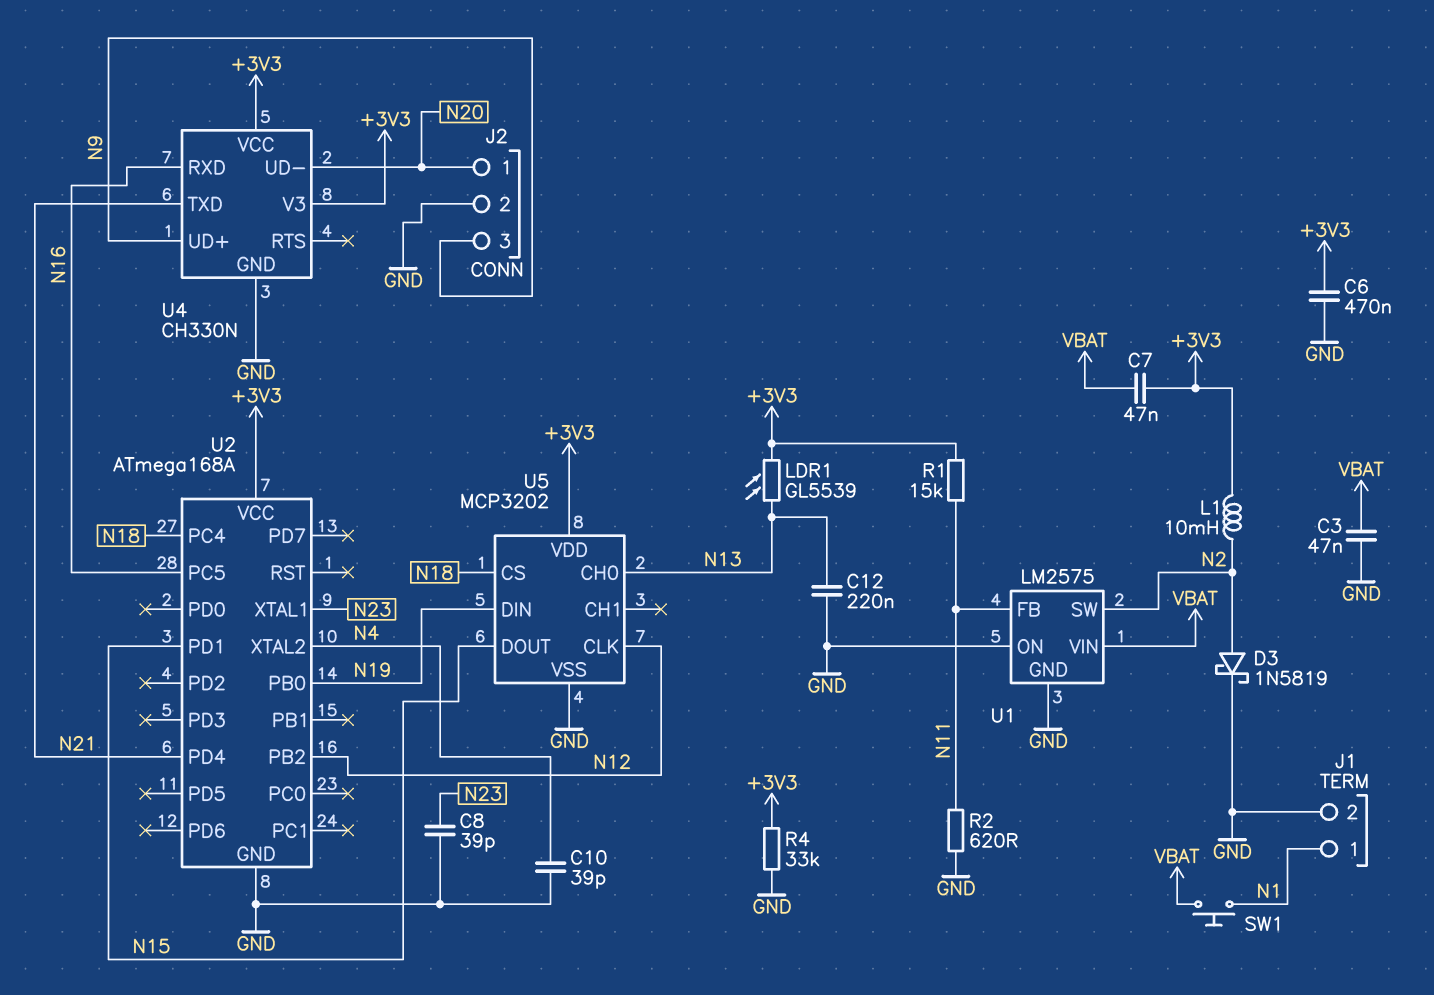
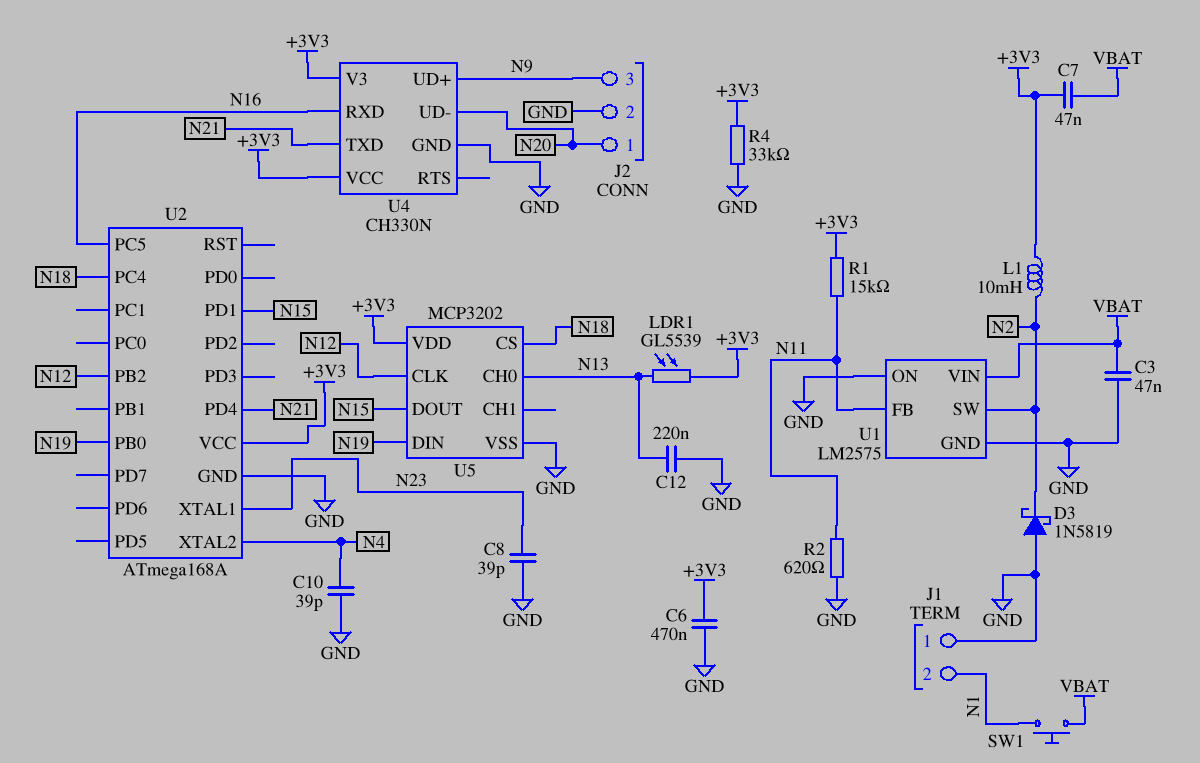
D3: schottky 1N5819 (A N2, K GND) -> schottky 1N5819 (A GND, K N2)
J1 pin 1: N1 -> GND
J1 pin 2: GND -> N1

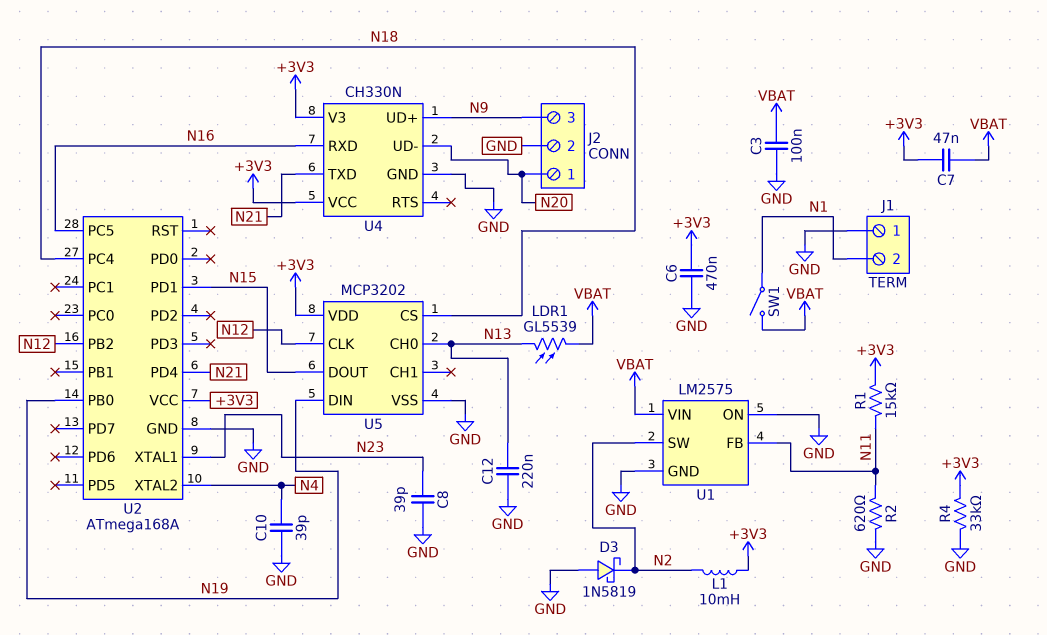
C3: 47nF (GND, VBAT) -> 100nF (GND, VBAT)
LDR1: GL5539 (+3V3, N13) -> GL5539 (N13, VBAT)
SW1: button (N1, VBAT) -> switch (N1, VBAT)

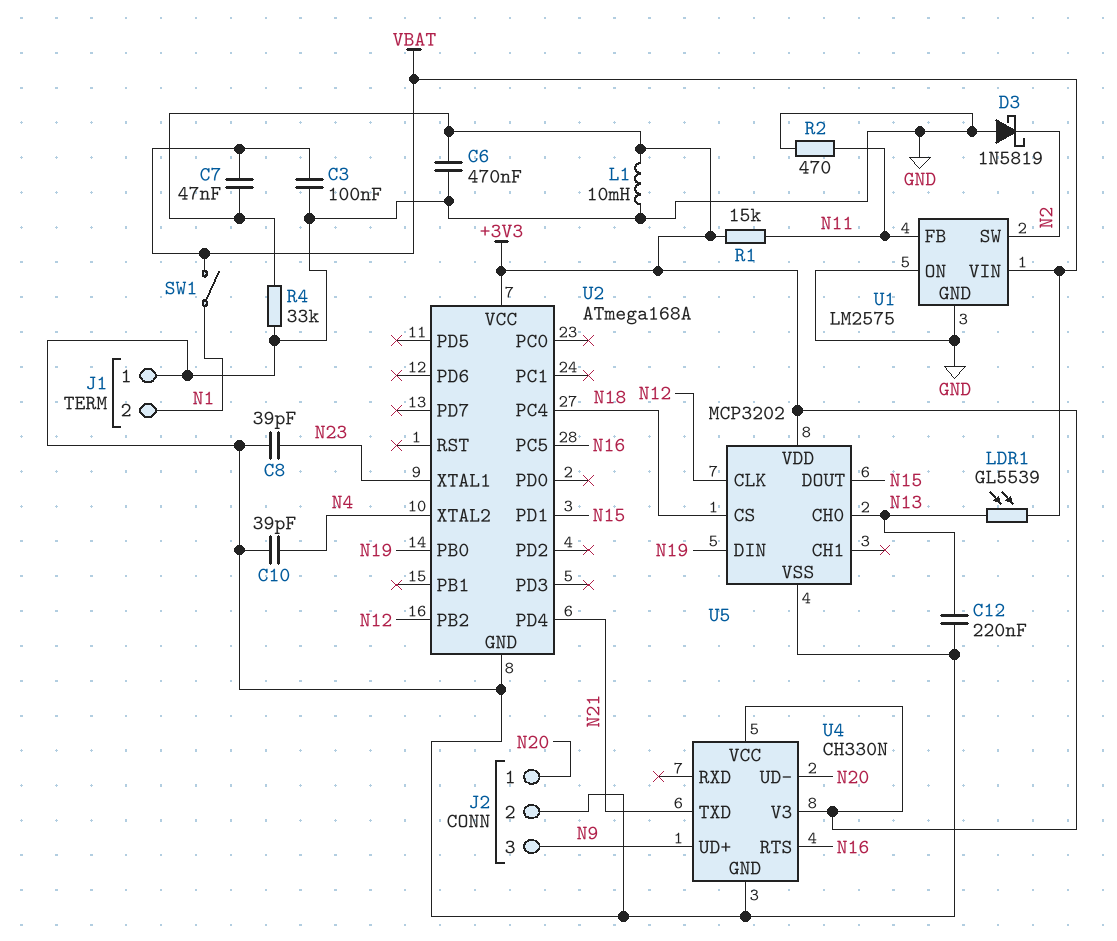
L1: 10mH (+3V3, N2) -> 10mH (+3V3, GND)
R2: 620 (GND, N11) -> 470 (GND, N11)
U4 pin RTS: none -> N16
U4 pin RXD: N16 -> none

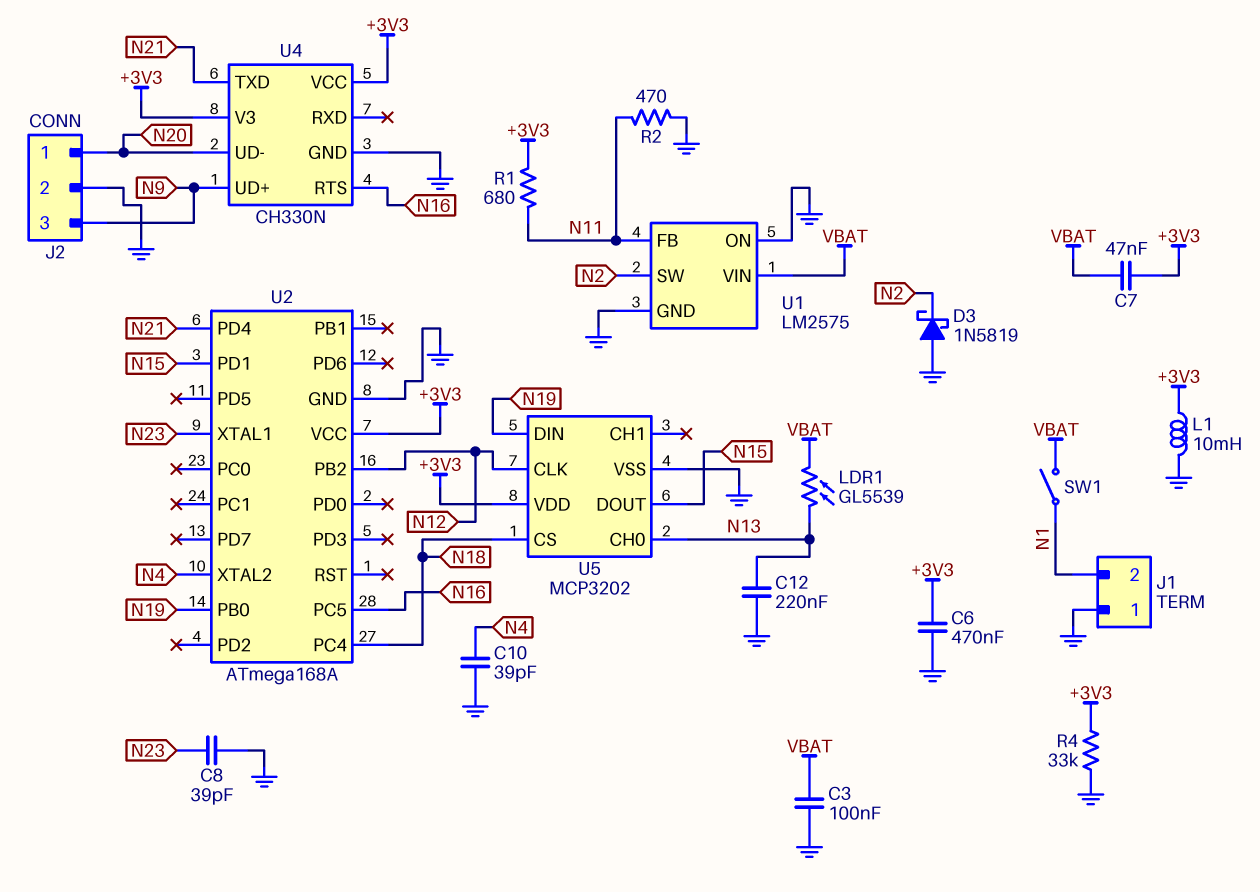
R1: 15k (+3V3, N11) -> 680 (+3V3, N11)

